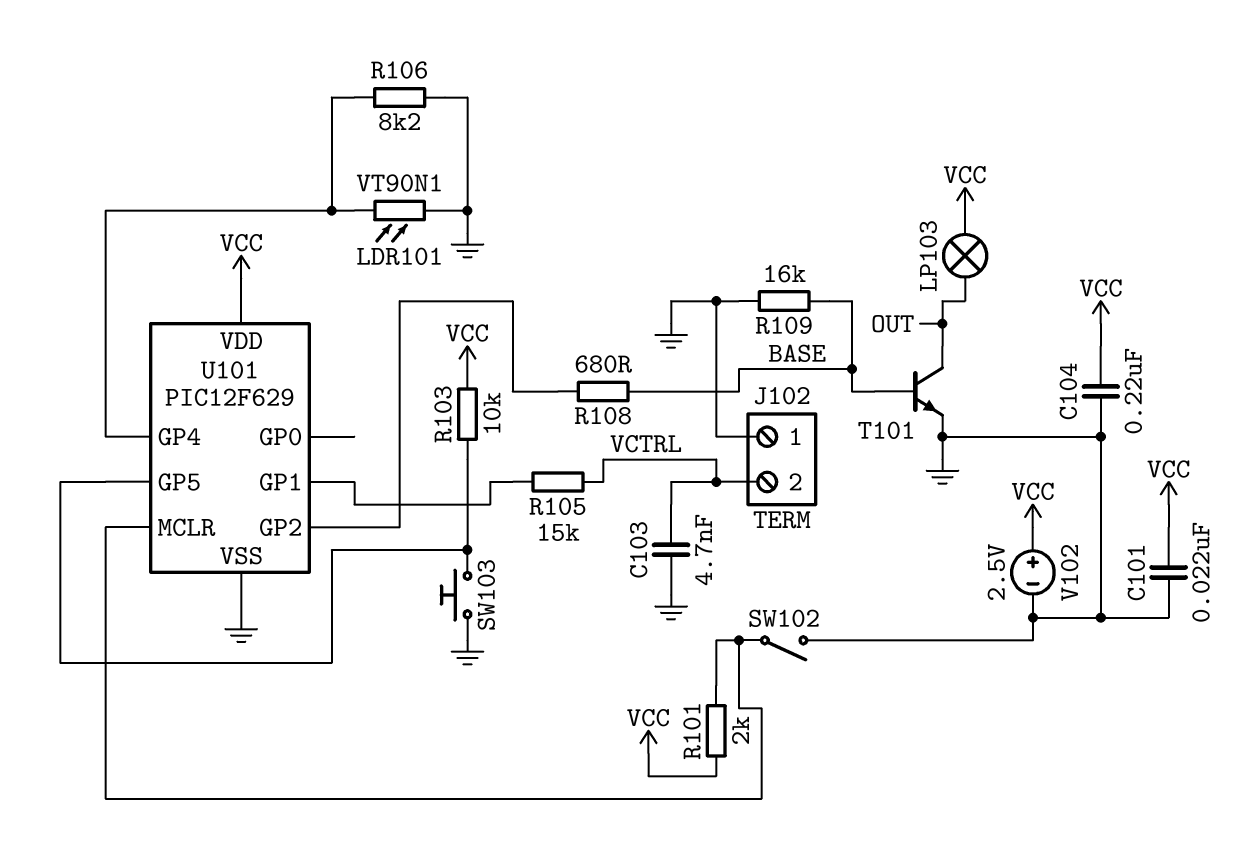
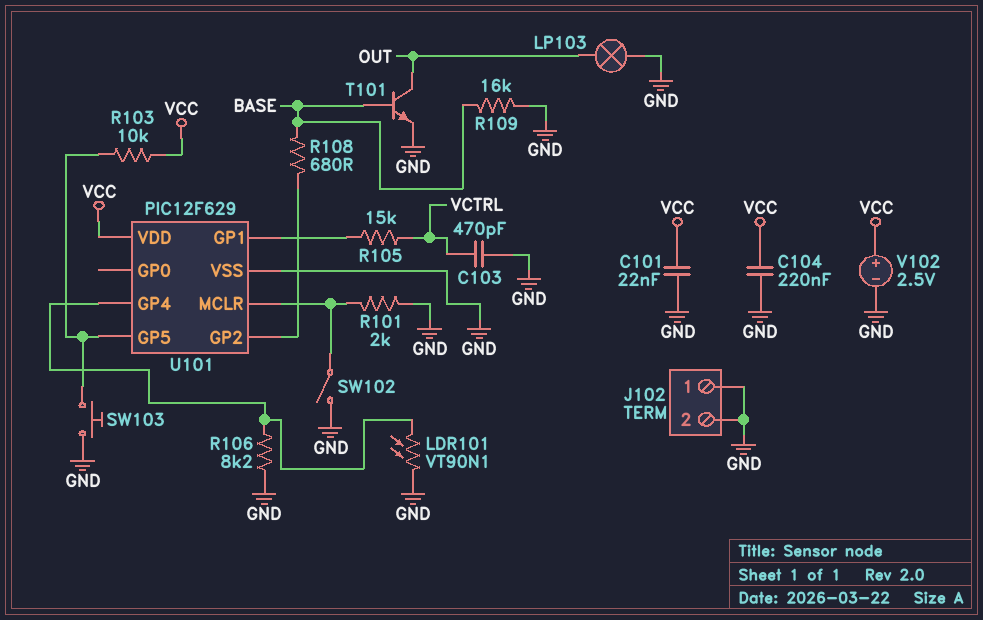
C103: 4.7nF (GND, VCTRL) -> 470pF (GND, VCTRL)
J102 pin 2: VCTRL -> GND
LP103: lamp (OUT, VCC) -> lamp (GND, OUT)
R101: 2k (U101/MCLR, VCC) -> 2k (GND, U101/MCLR)

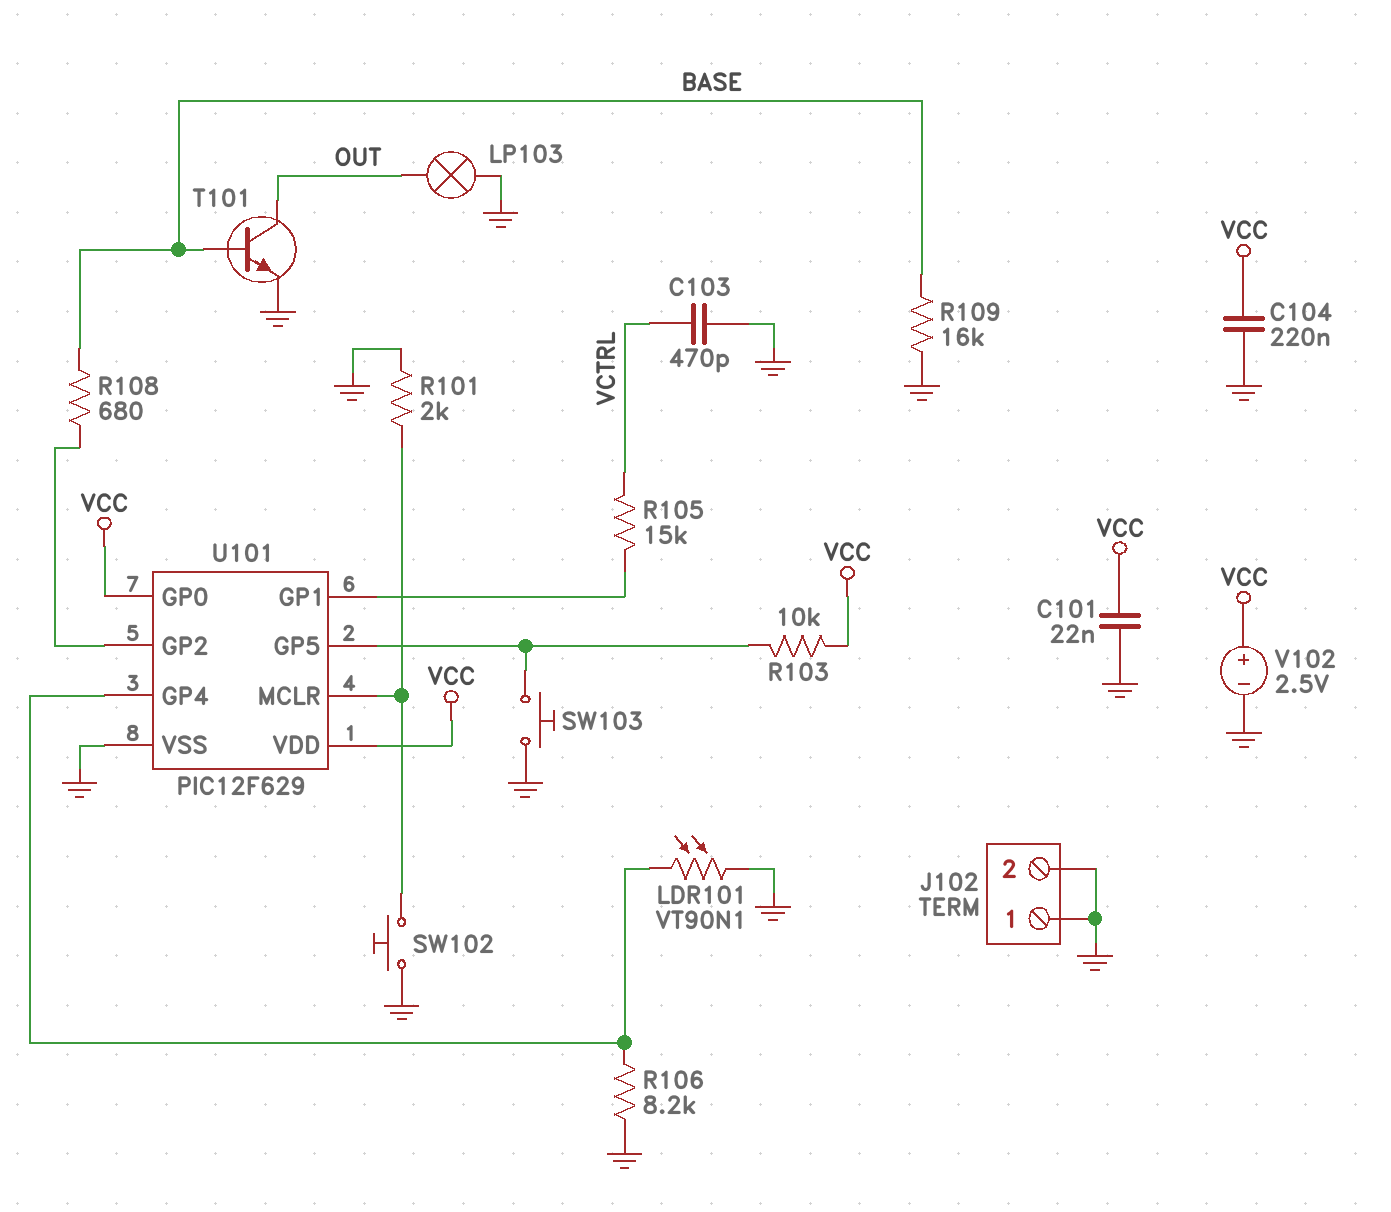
SW102: switch (GND, U101/MCLR) -> button (GND, U101/MCLR)
U101 pin GP0: none -> VCC

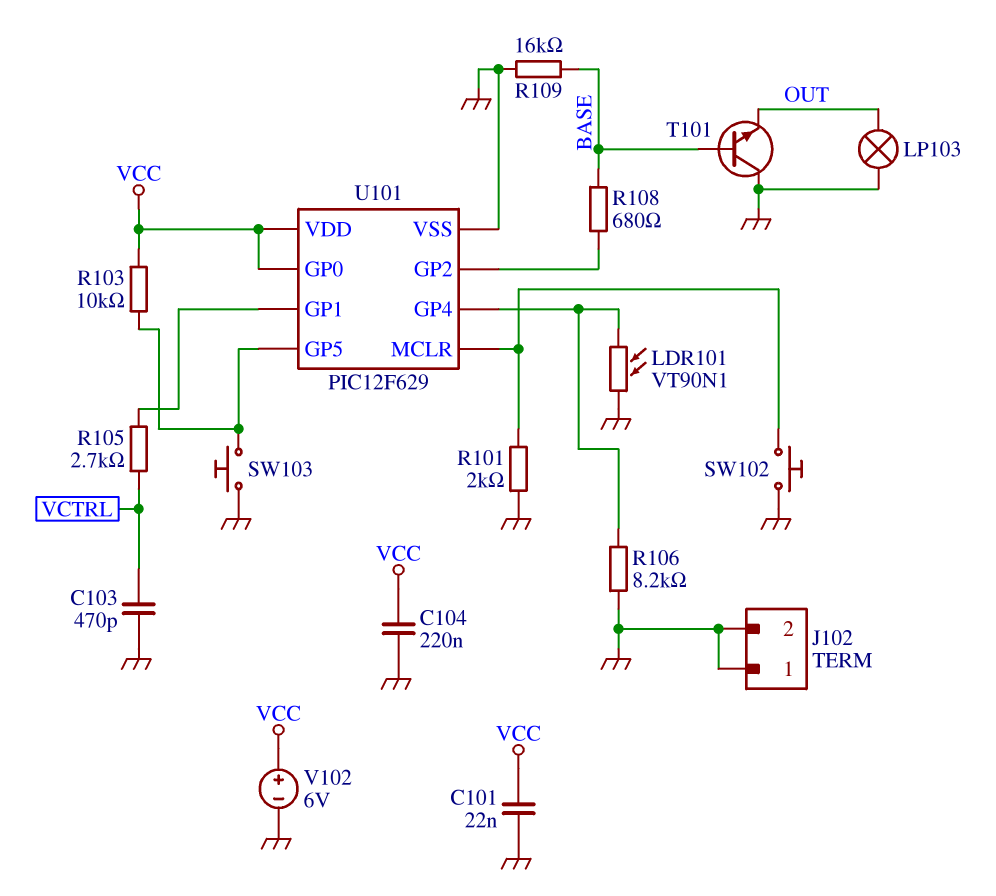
R105: 15k (U101/GP1, VCTRL) -> 2.7k (U101/GP1, VCTRL)
T101: NPN (B BASE, C OUT, E GND) -> NPN (B BASE, C GND, E OUT)
V102: 2.5V (plus VCC, minus GND) -> 6V (plus VCC, minus GND)

